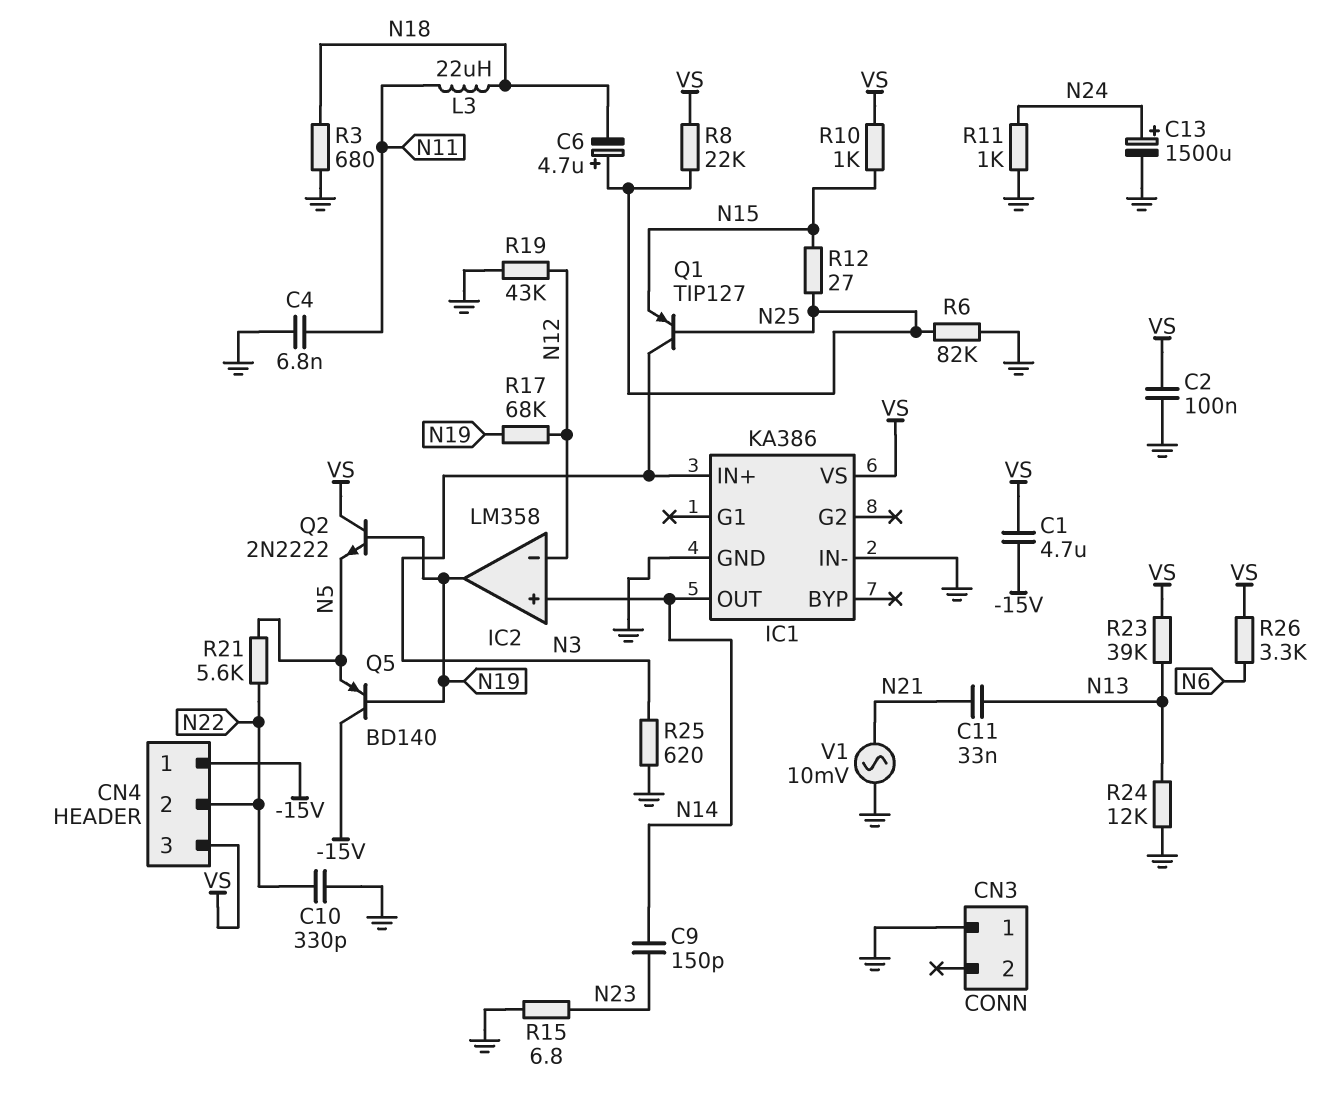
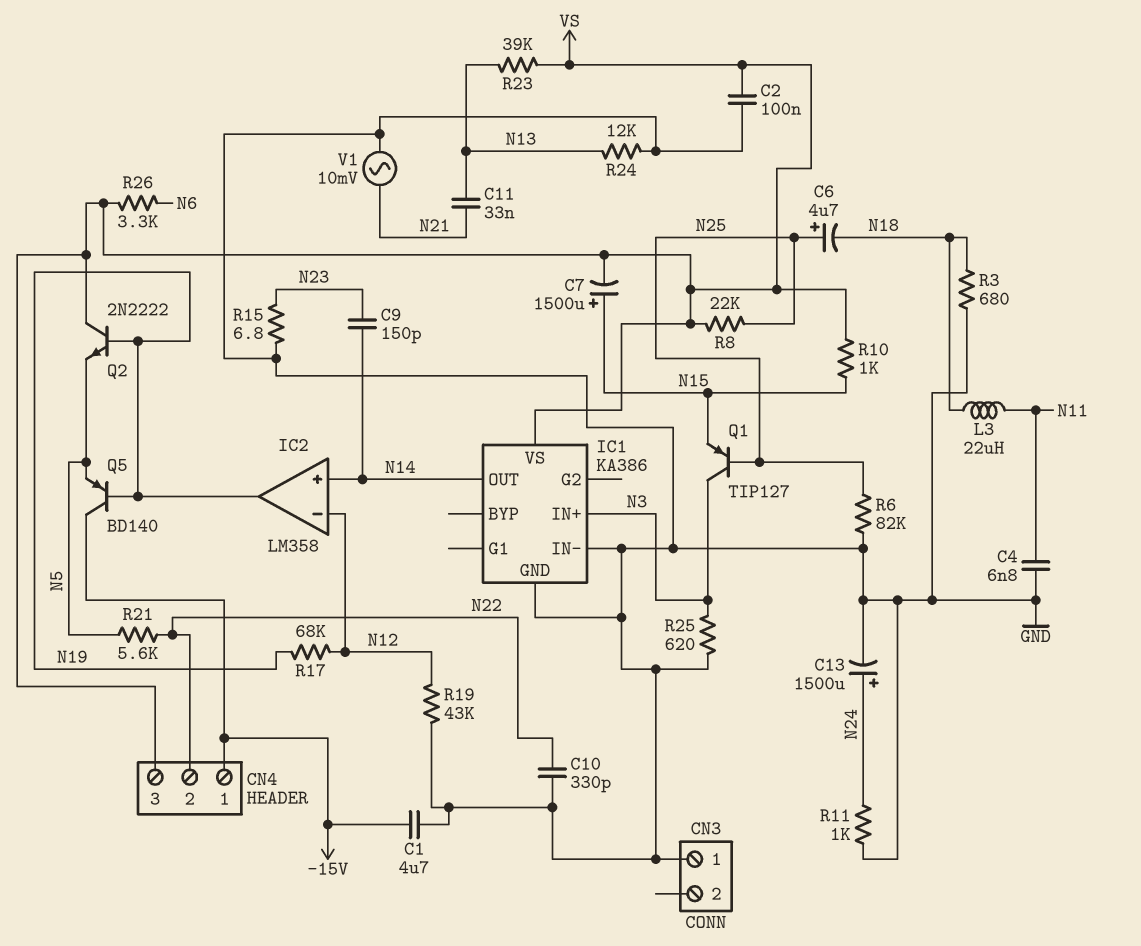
C1: 4.7uF (-15V, VS) -> 4.7uF (-15V, GND)
C7: none -> 1500uF (plus N15, minus VS)
R12: 27 (N15, N25) -> none

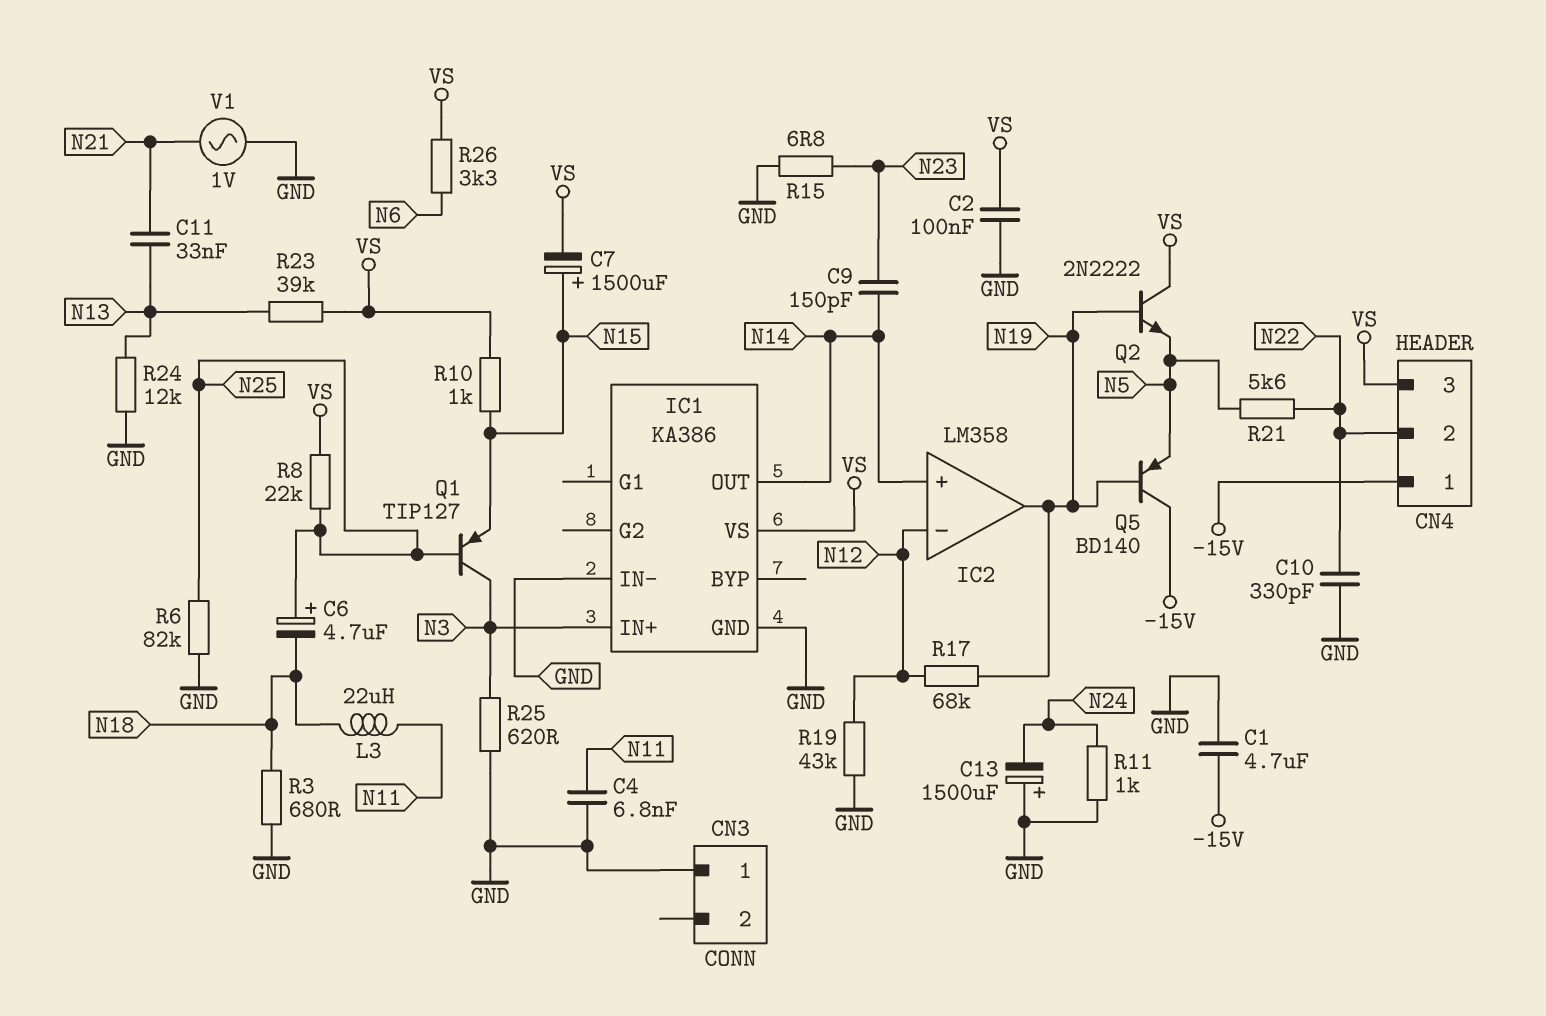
C13: 1500uF (plus N24, minus GND) -> 1500uF (plus GND, minus N24)
V1: AC 10mV (GND, N21) -> AC 1V (GND, N21)

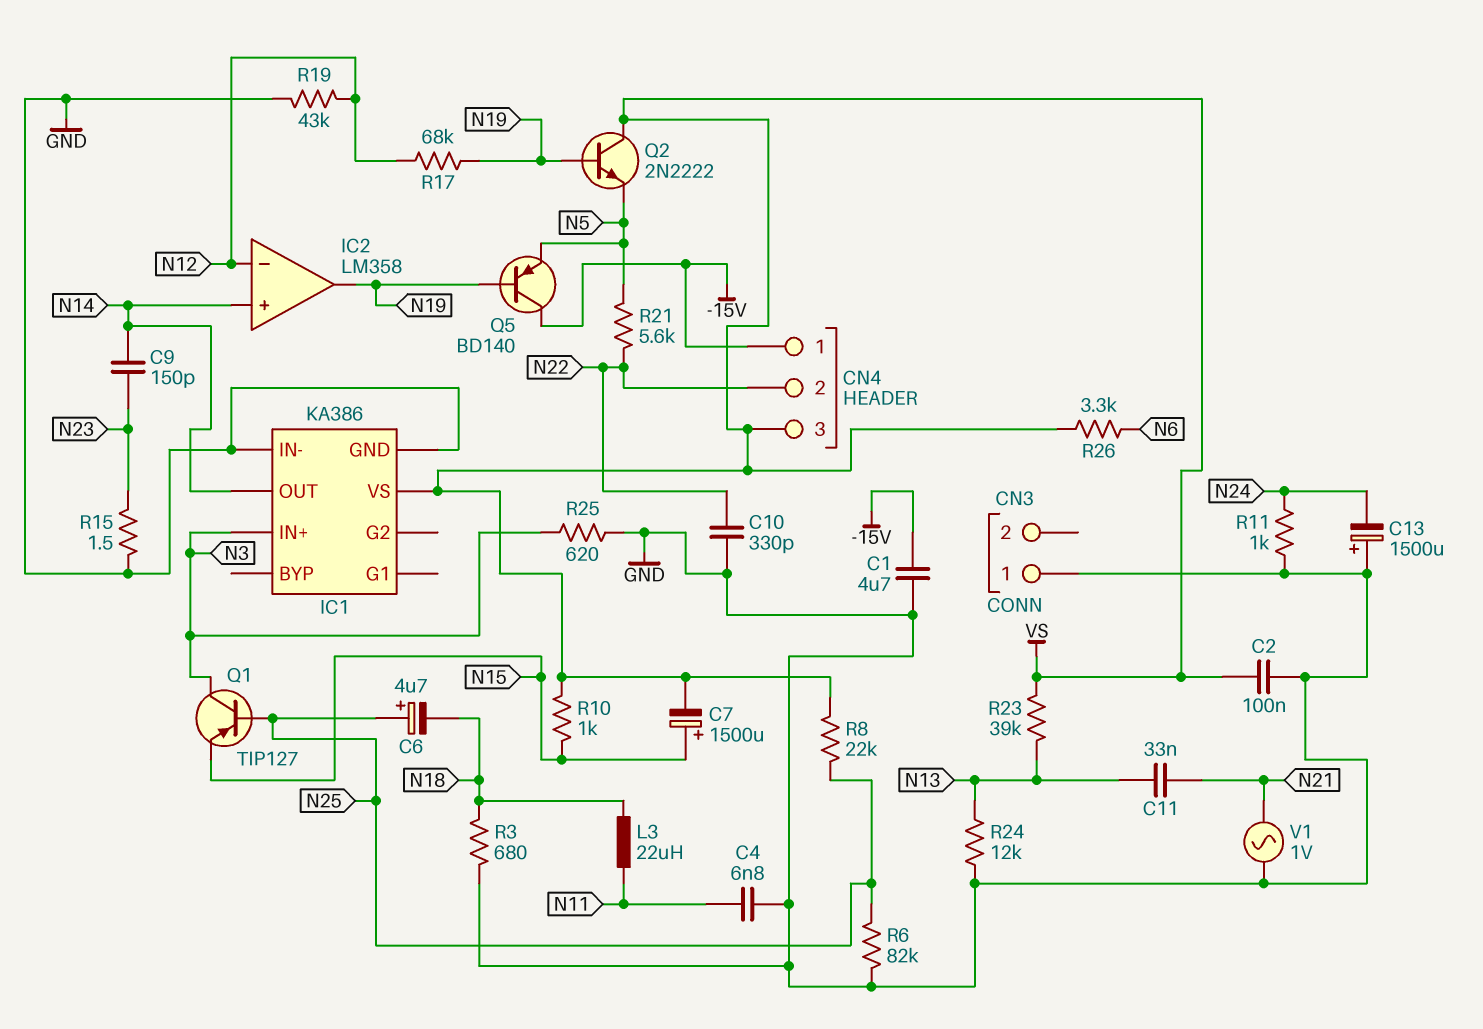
R15: 6.8 (GND, N23) -> 1.5 (GND, N23)

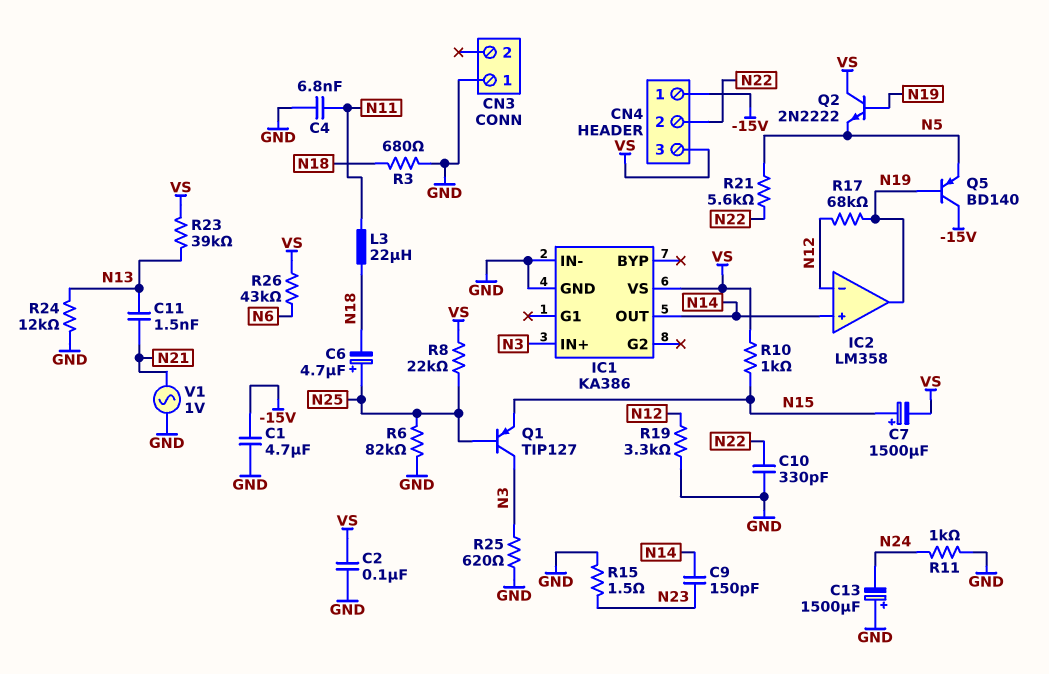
C11: 33nF (N13, N21) -> 1.5nF (N13, N21)
R19: 43k (GND, N12) -> 3.3k (GND, N12)
R26: 3.3k (N6, VS) -> 43k (N6, VS)

